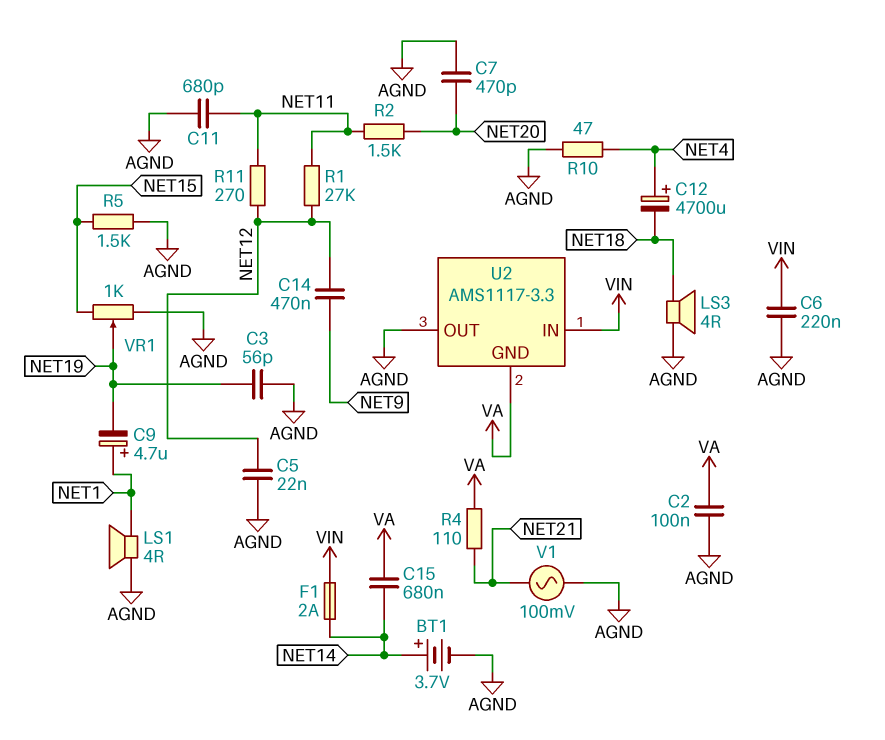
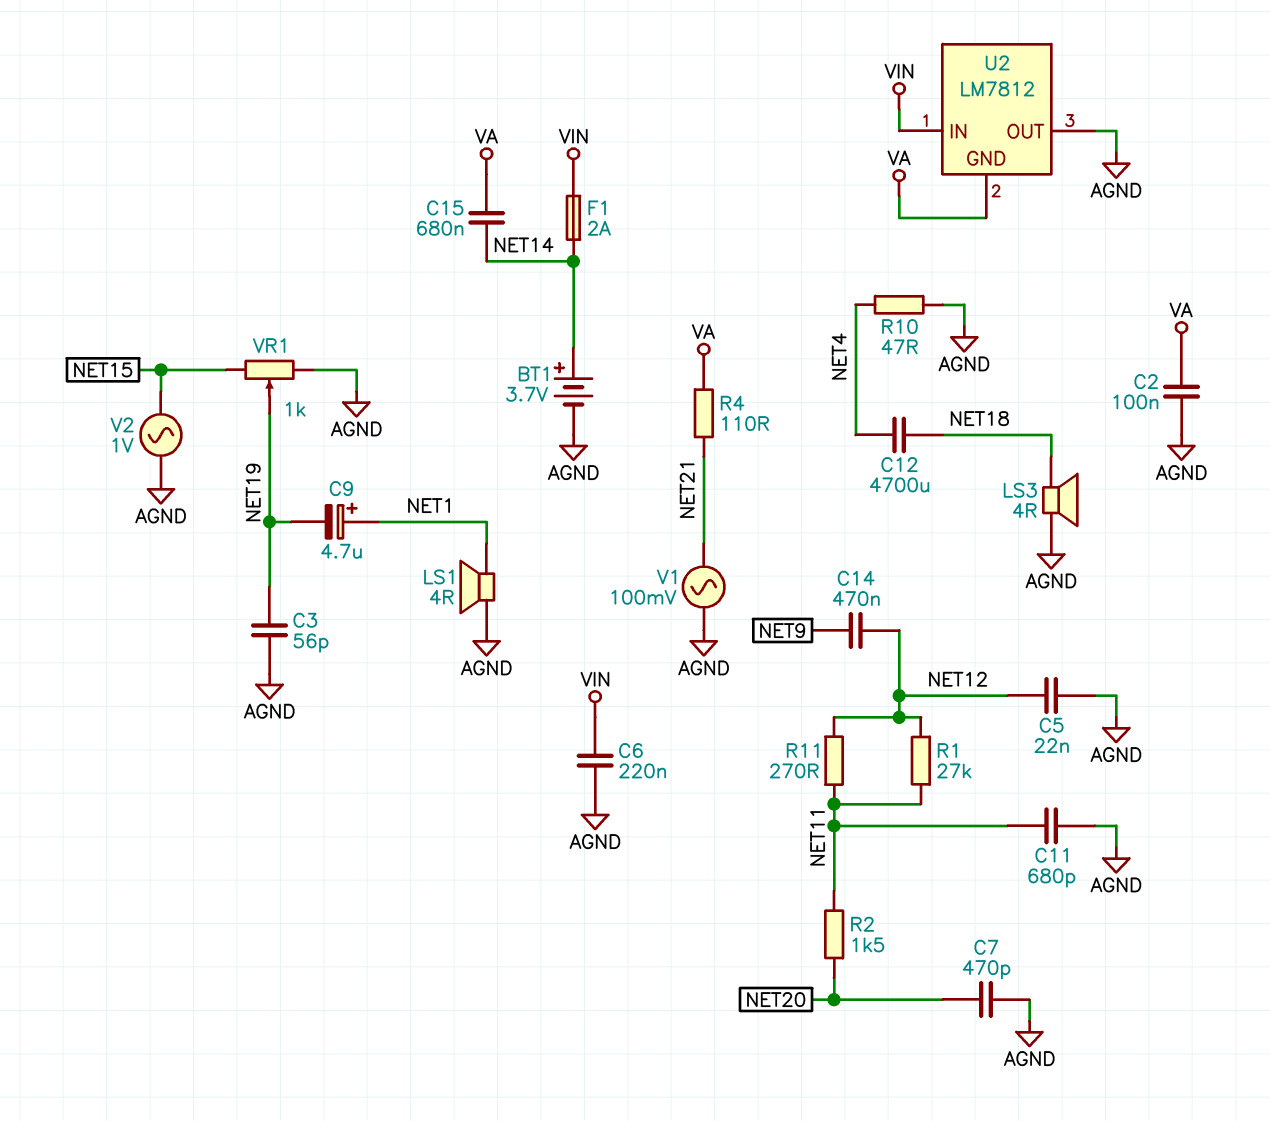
C12: 4700uF (plus NET4, minus NET18) -> 4700uF (NET4, NET18)
R5: 1.5k (AGND, NET15) -> none
U2: AMS1117-3.3 -> LM7812
V2: none -> AC 1V (AGND, NET15)

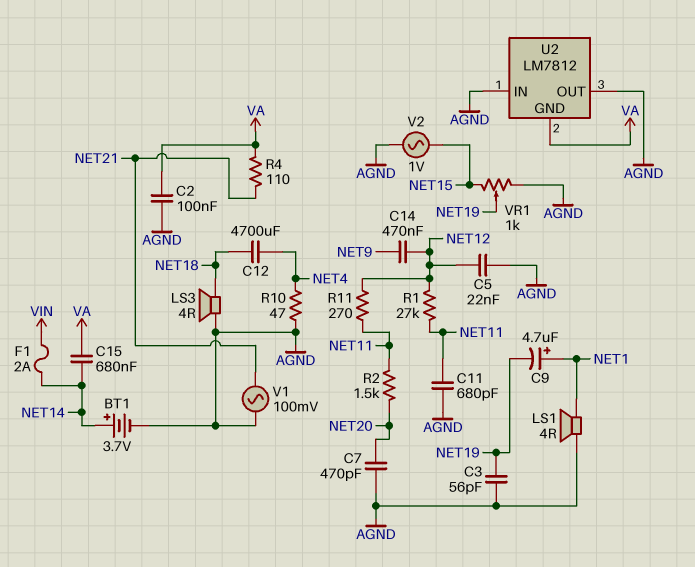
C6: 220nF (AGND, VIN) -> none
U2 pin IN: VIN -> AGND

